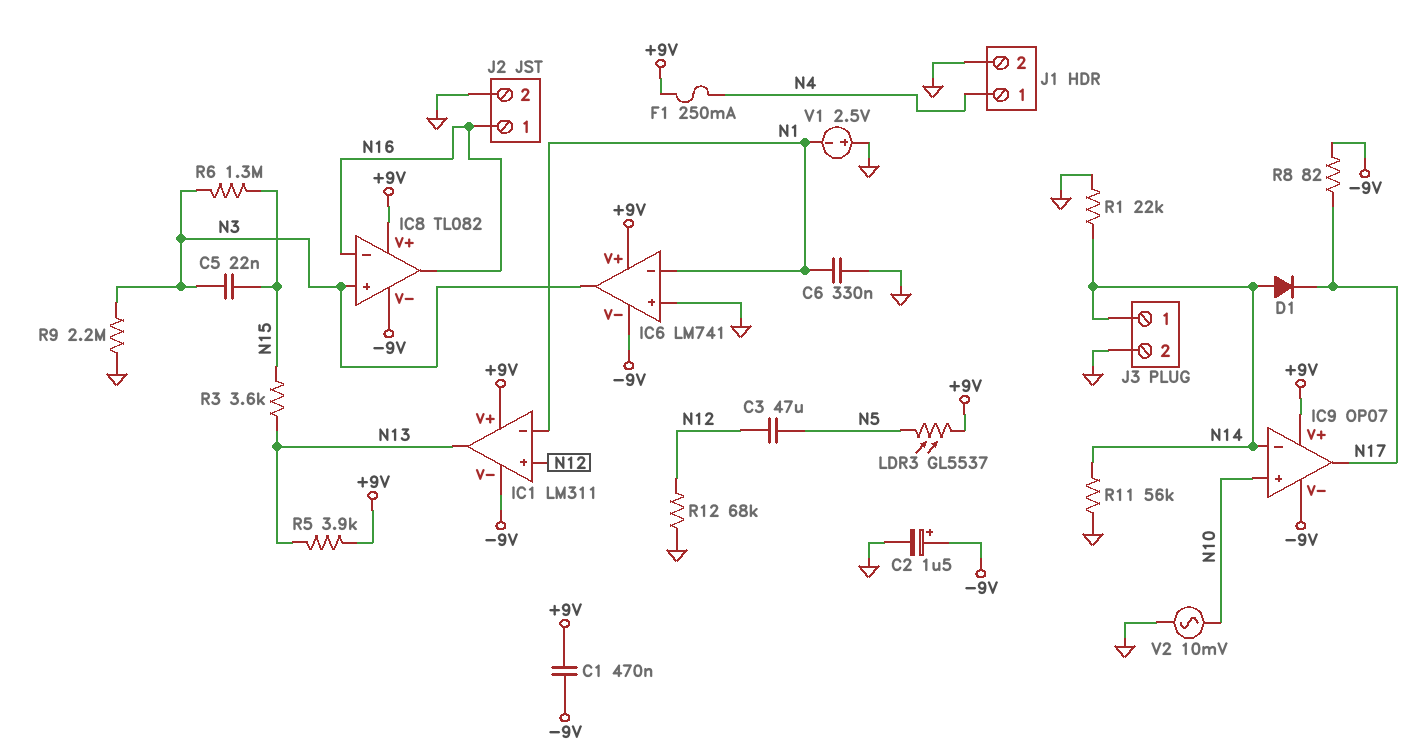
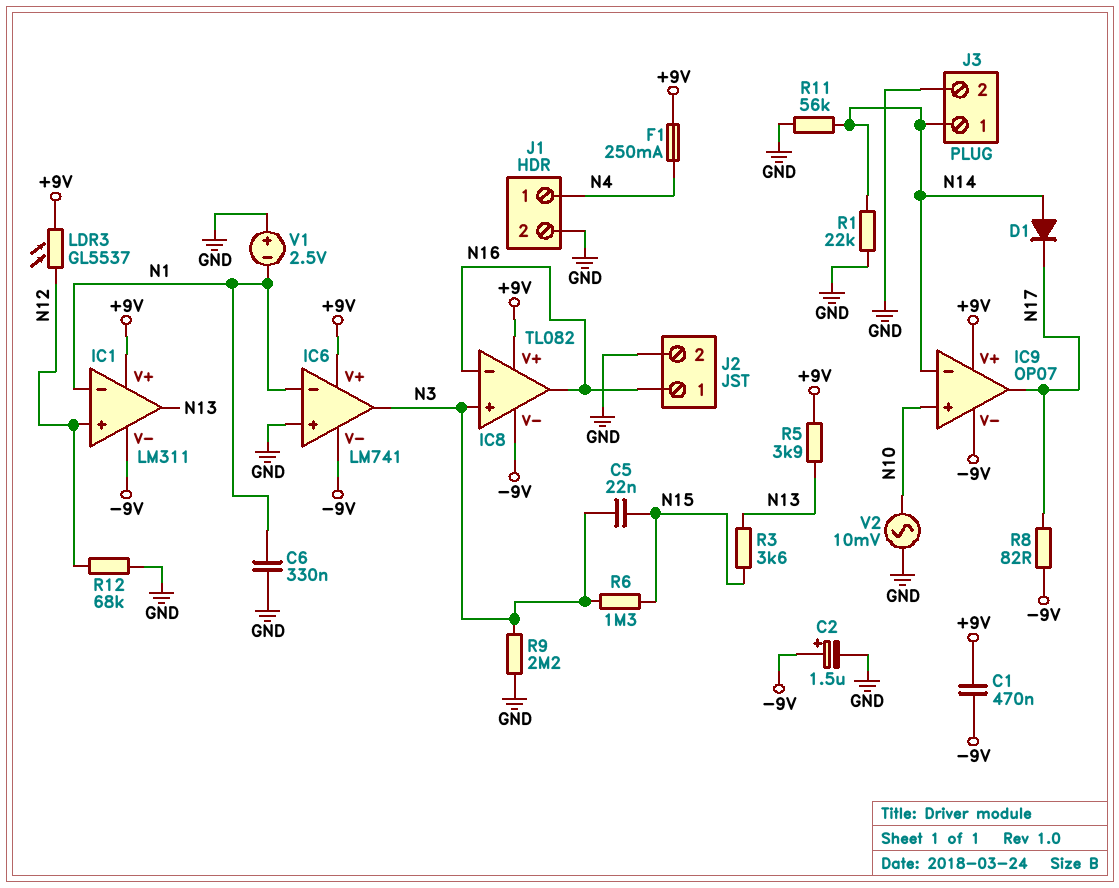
C3: 47uF (N5, N12) -> none
LDR3: GL5537 (+9V, N5) -> GL5537 (+9V, N12)

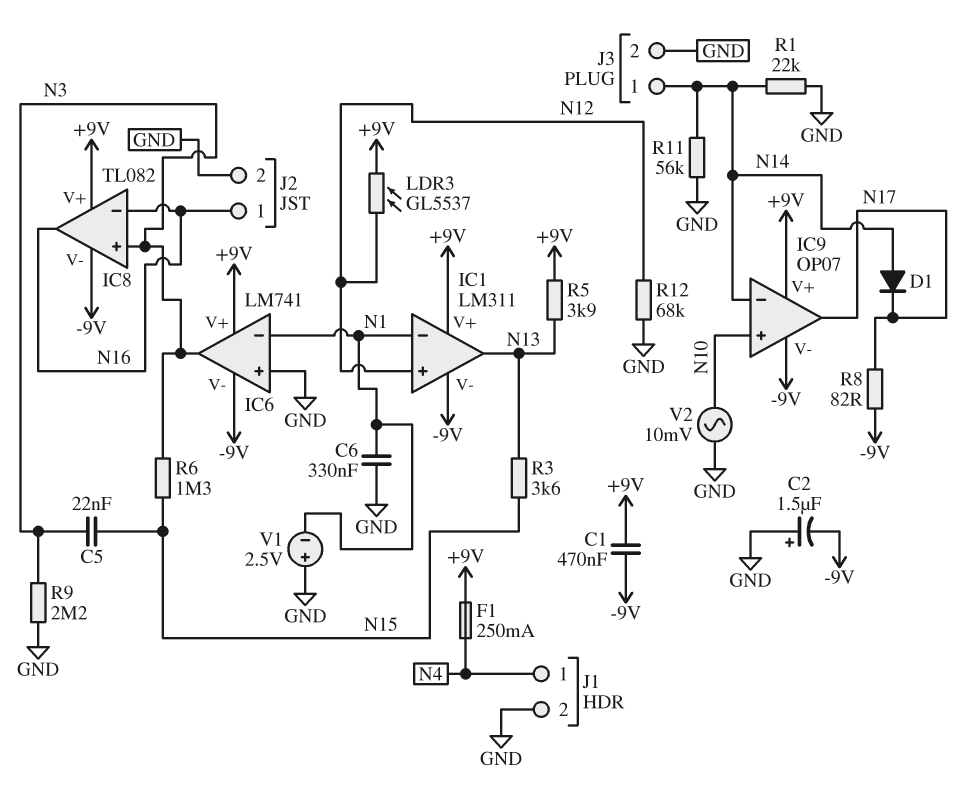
C2: 1.5uF (plus -9V, minus GND) -> 1.5uF (plus GND, minus -9V)

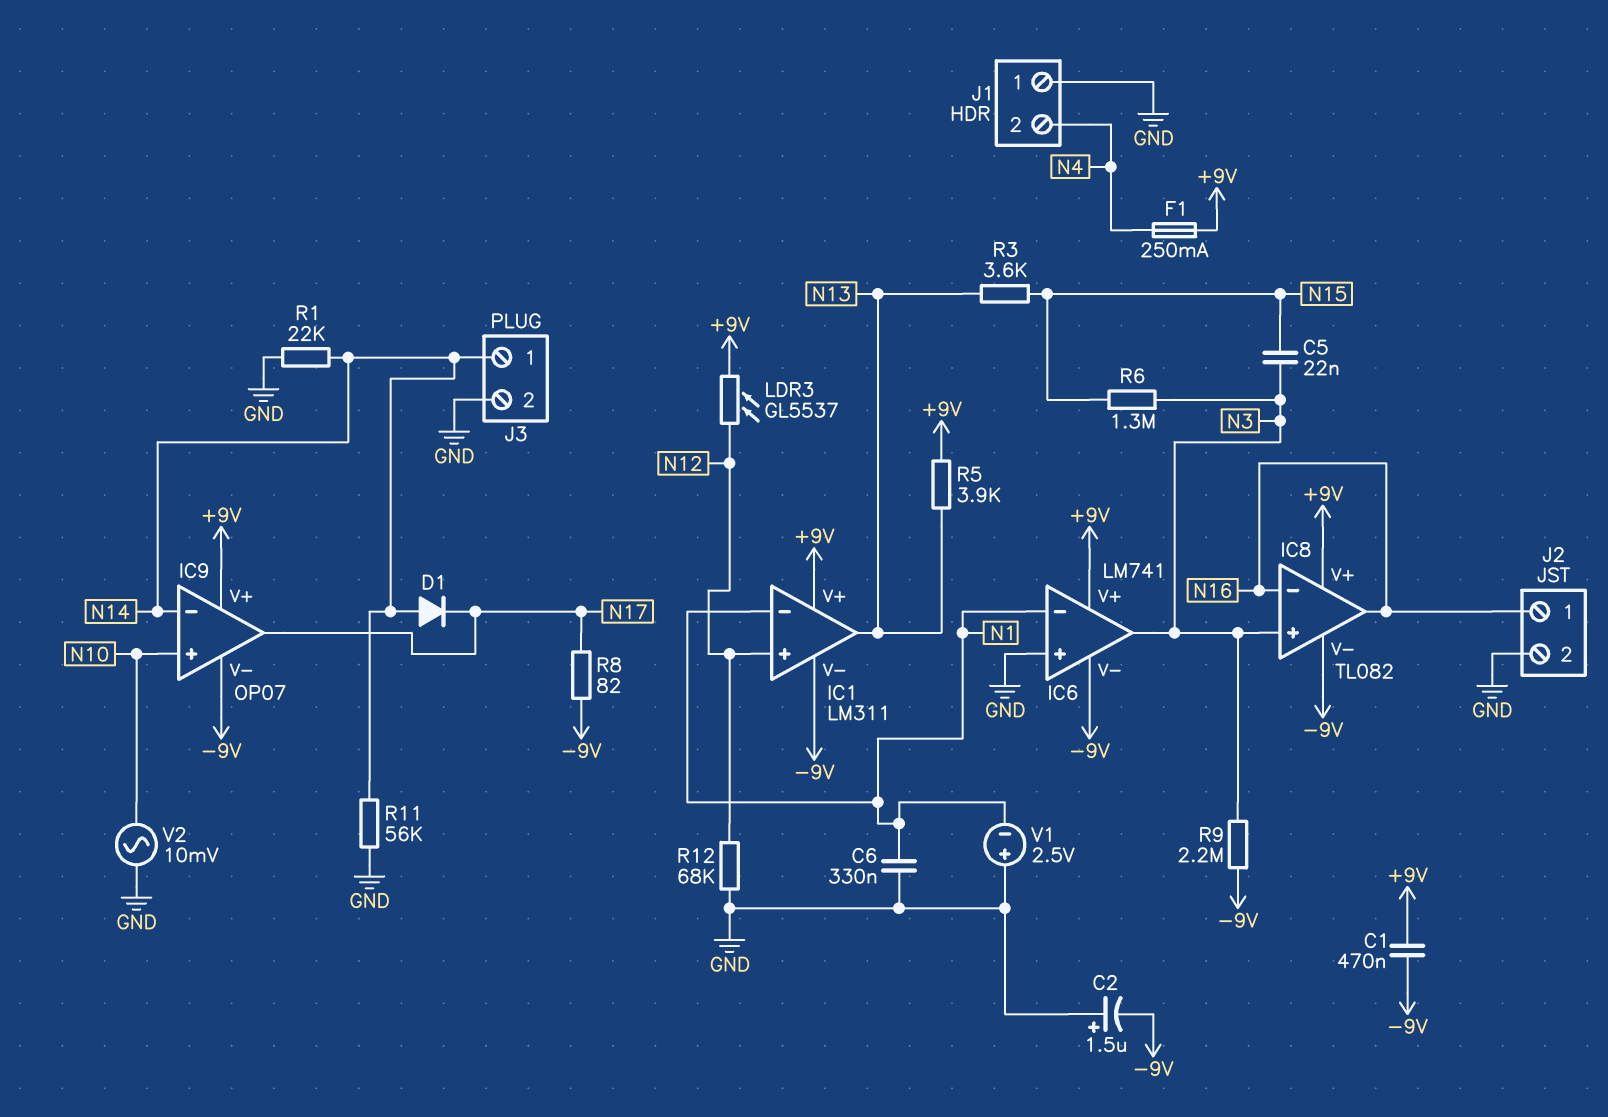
J1 pin 1: N4 -> GND
J1 pin 2: GND -> N4
R9: 2.2M (GND, N3) -> 2.2M (-9V, N3)

